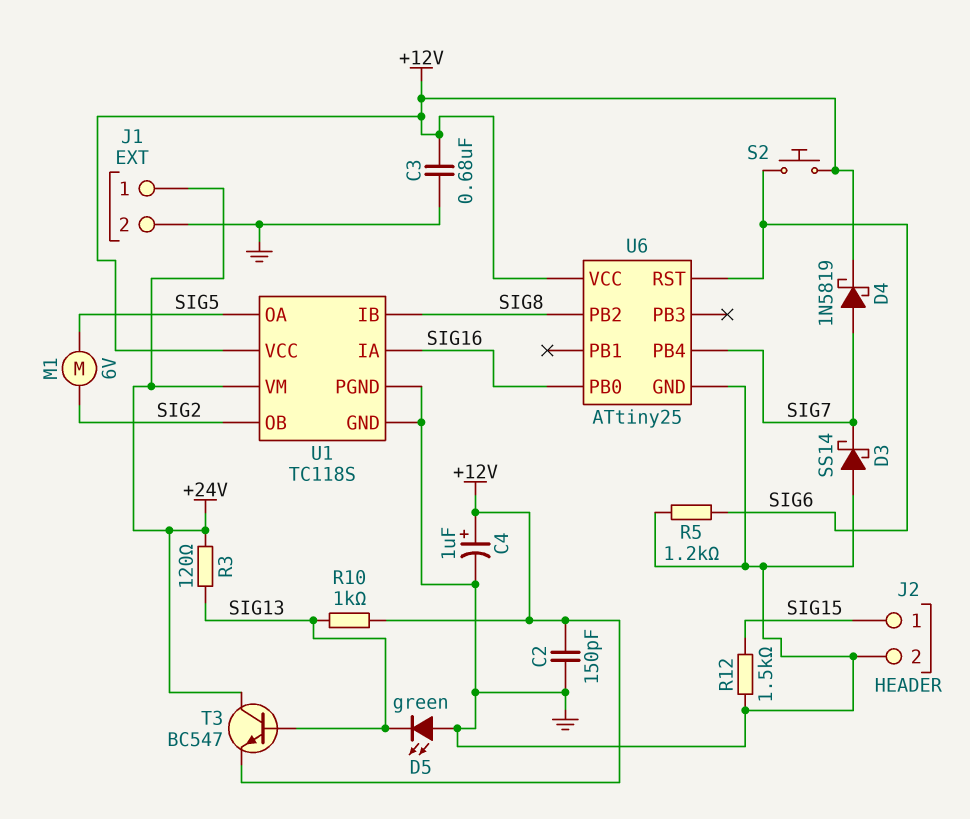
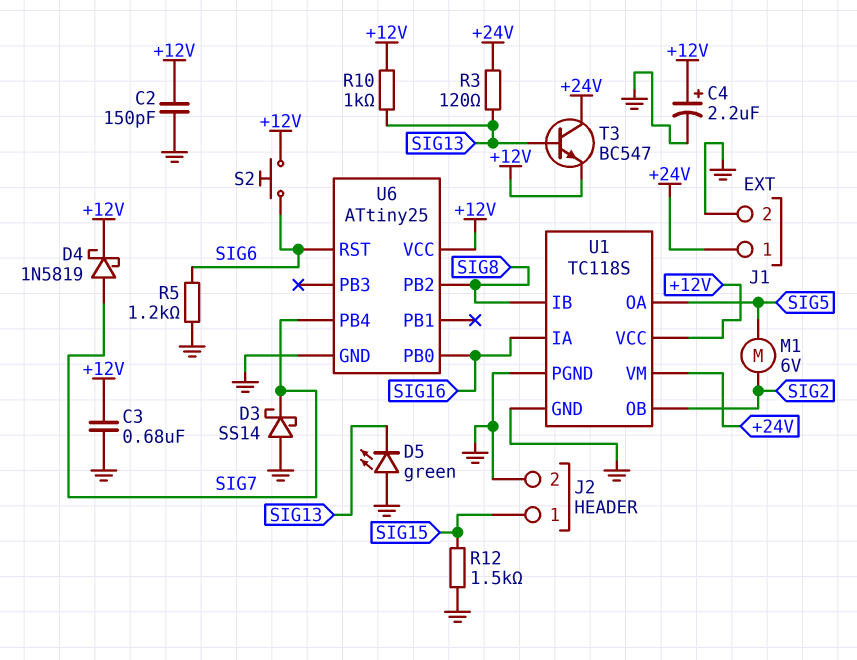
C4: 1uF (plus +12V, minus GND) -> 2.2uF (plus +12V, minus GND)

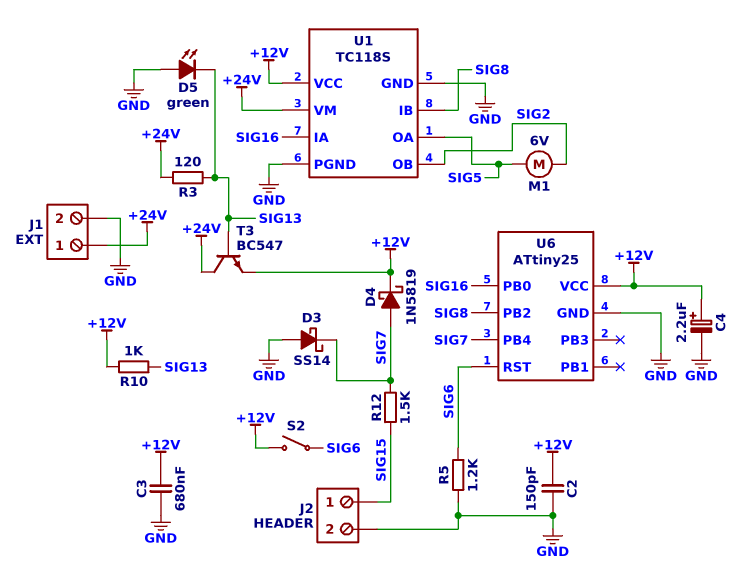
R12: 1.5k (GND, SIG15) -> 1.5k (SIG7, SIG15)
S2: button (+12V, SIG6) -> switch (+12V, SIG6)

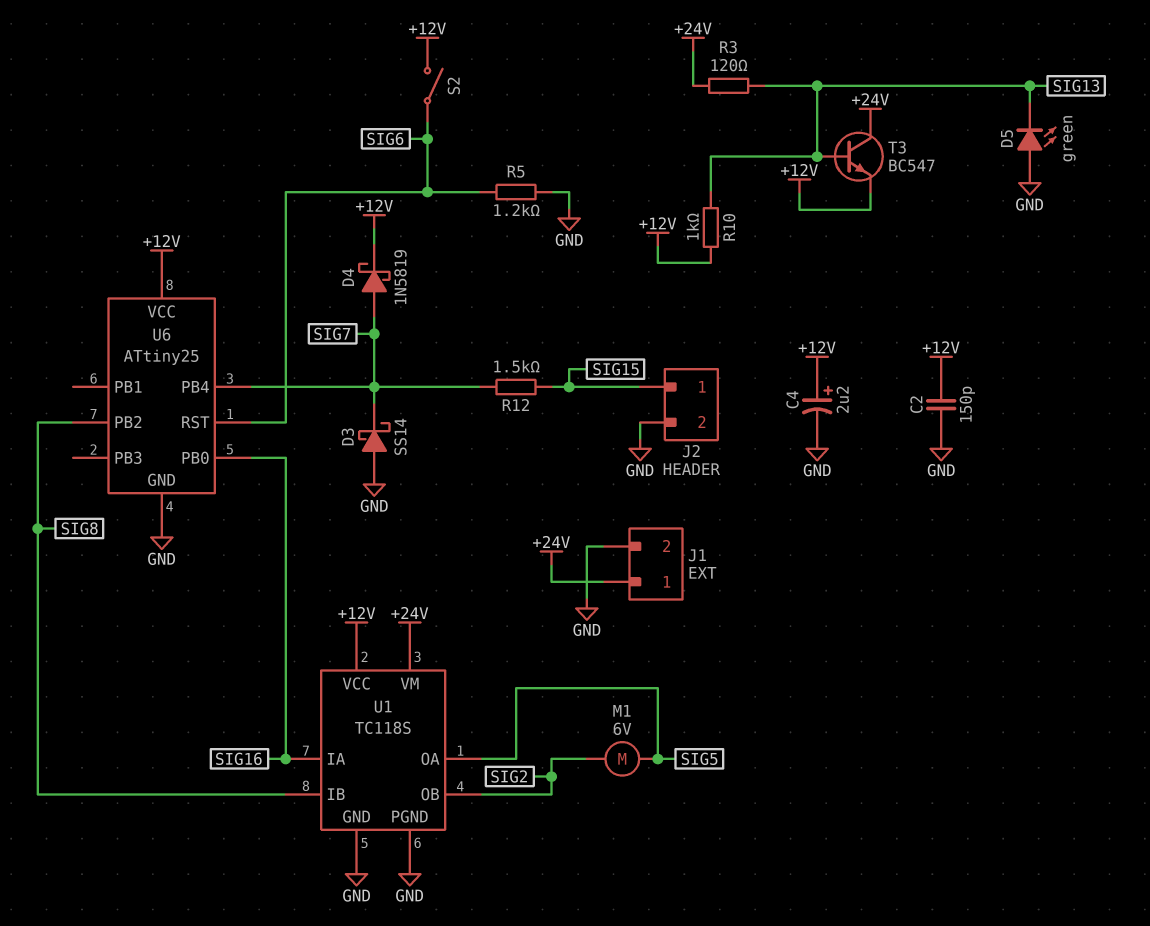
C3: 680nF (+12V, GND) -> none

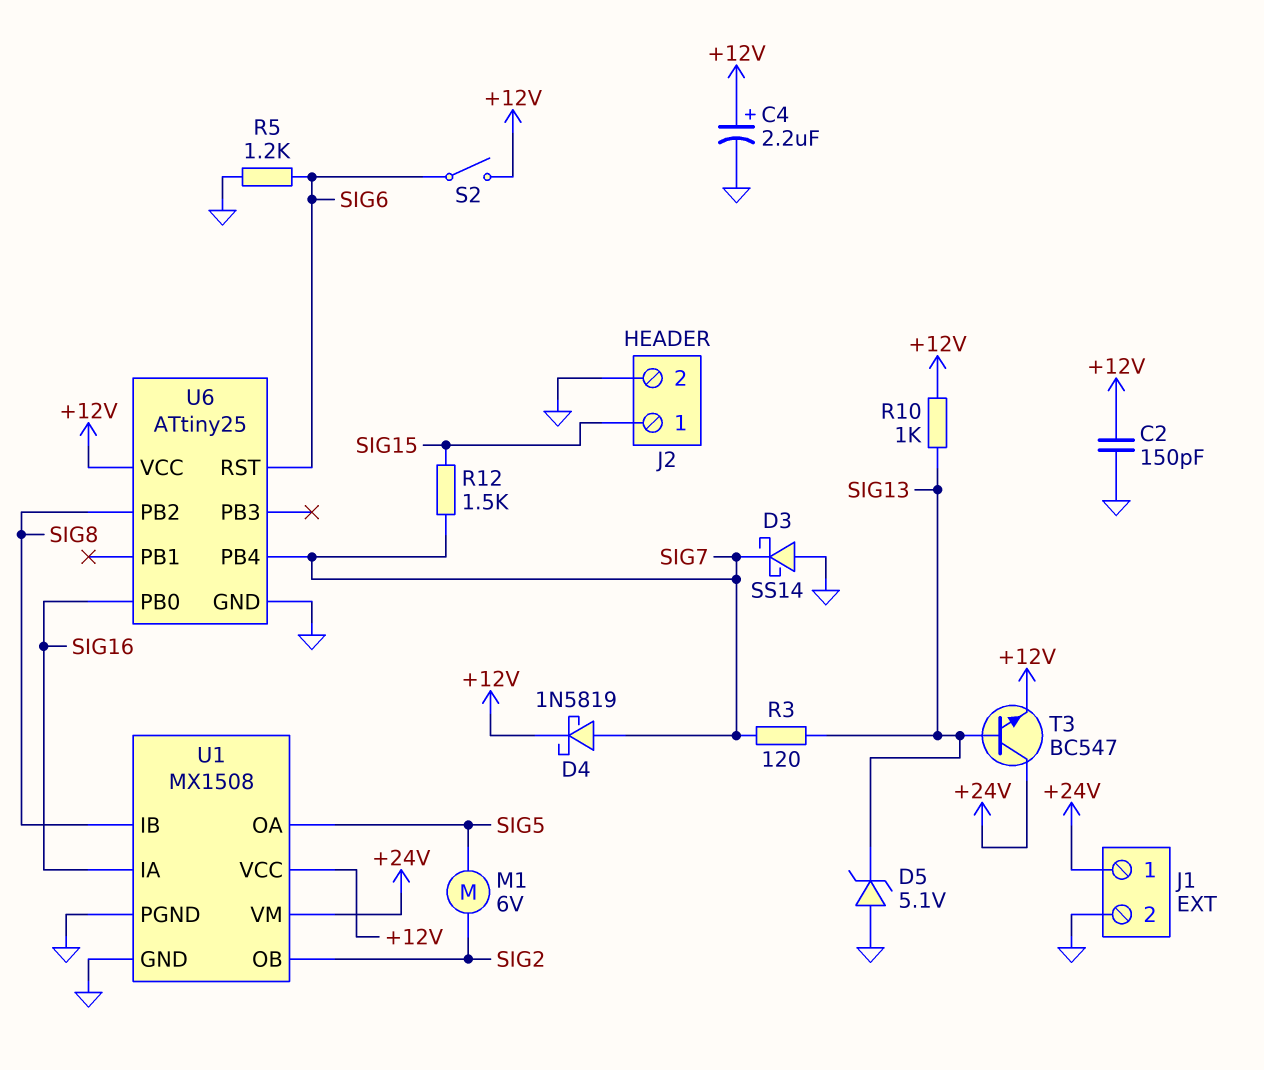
D5: LED green (A GND, K SIG13) -> zener 5.1V (A GND, K SIG13)
R3: 120 (+24V, SIG13) -> 120 (SIG7, SIG13)
U1: TC118S -> MX1508

